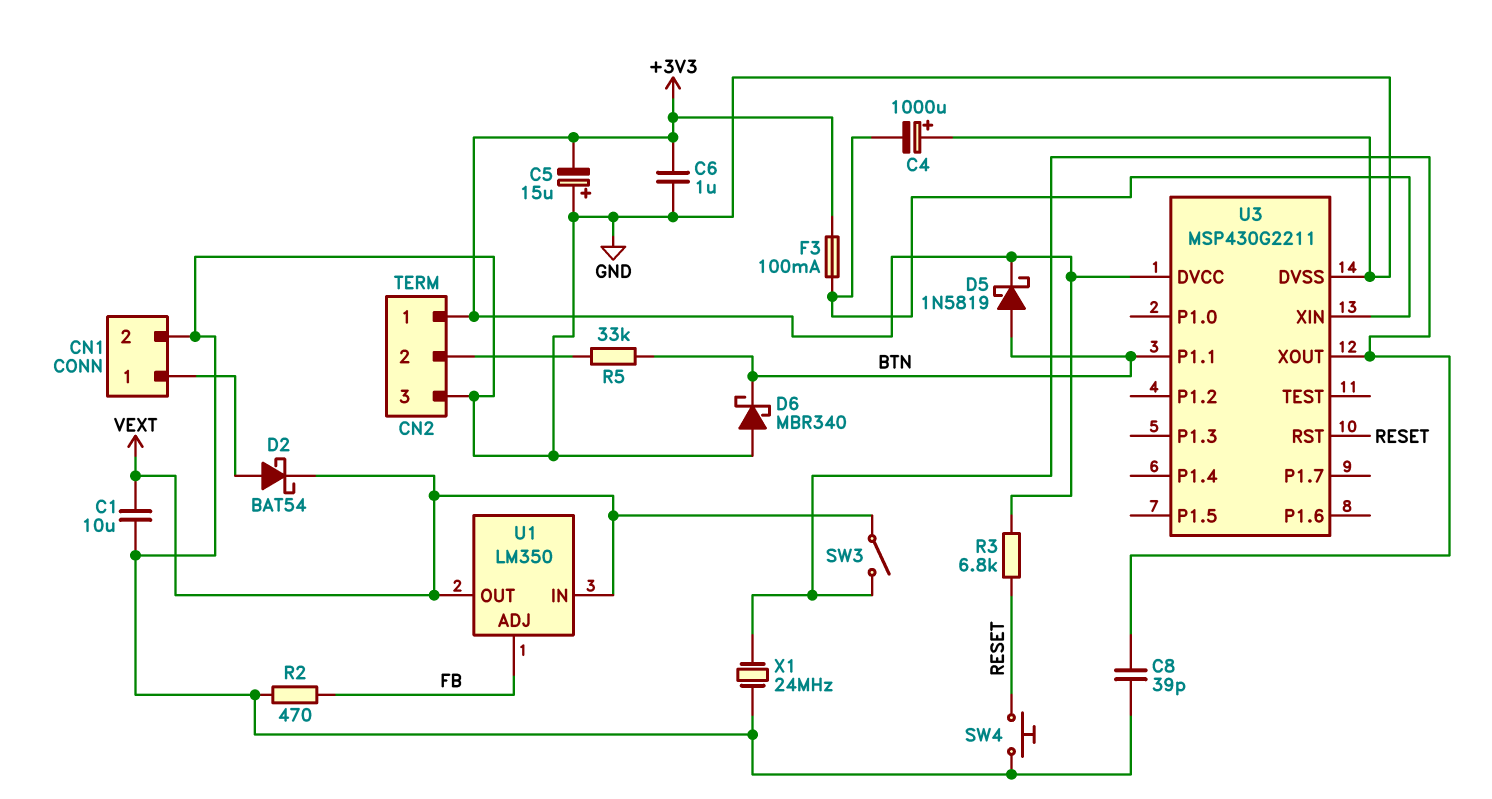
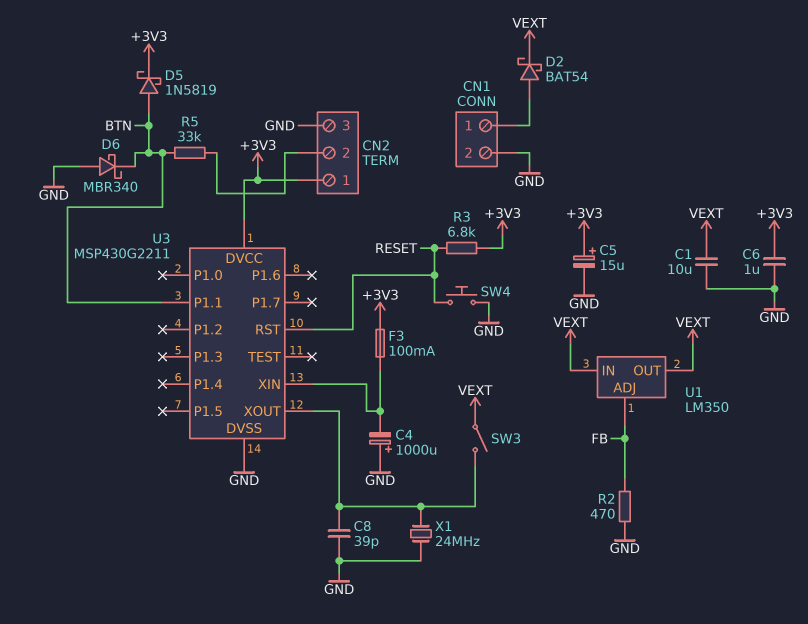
C5: 15uF (plus GND, minus +3V3) -> 15uF (plus +3V3, minus GND)

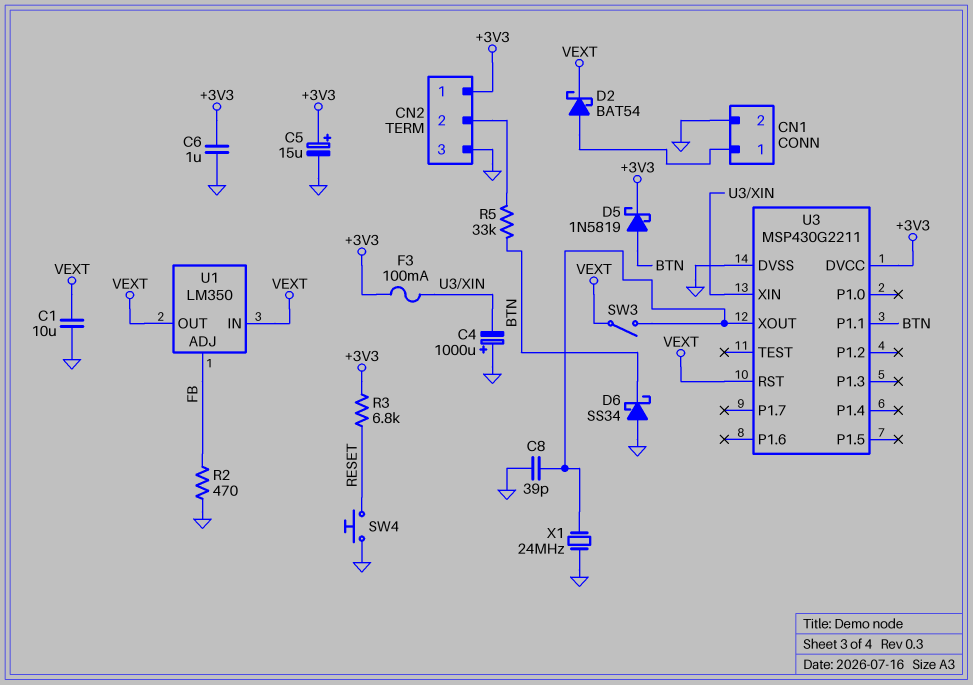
D6: schottky MBR340 (A GND, K BTN) -> schottky SS34 (A GND, K BTN)
U3 pin RST: RESET -> VEXT

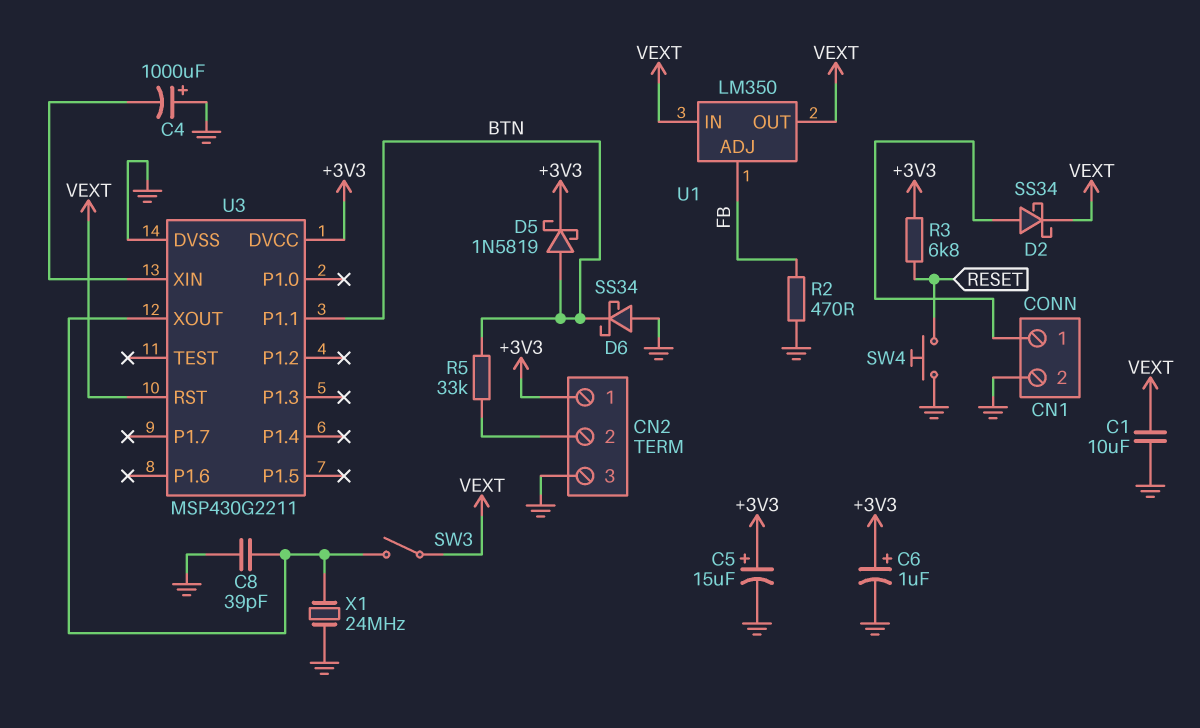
C6: 1uF (+3V3, GND) -> 1uF (plus +3V3, minus GND)
D2: schottky BAT54 (A CN1/1, K VEXT) -> schottky SS34 (A CN1/1, K VEXT)
F3: 100mA (+3V3, U3/XIN) -> none

